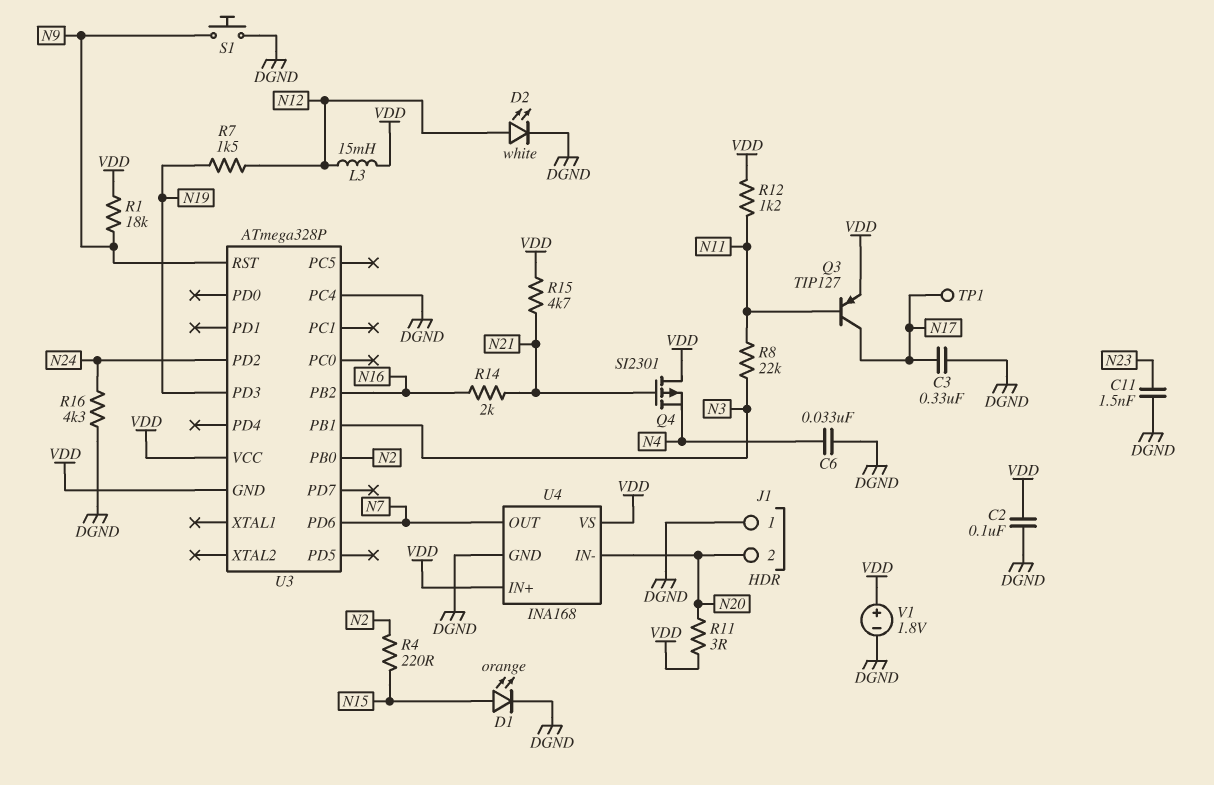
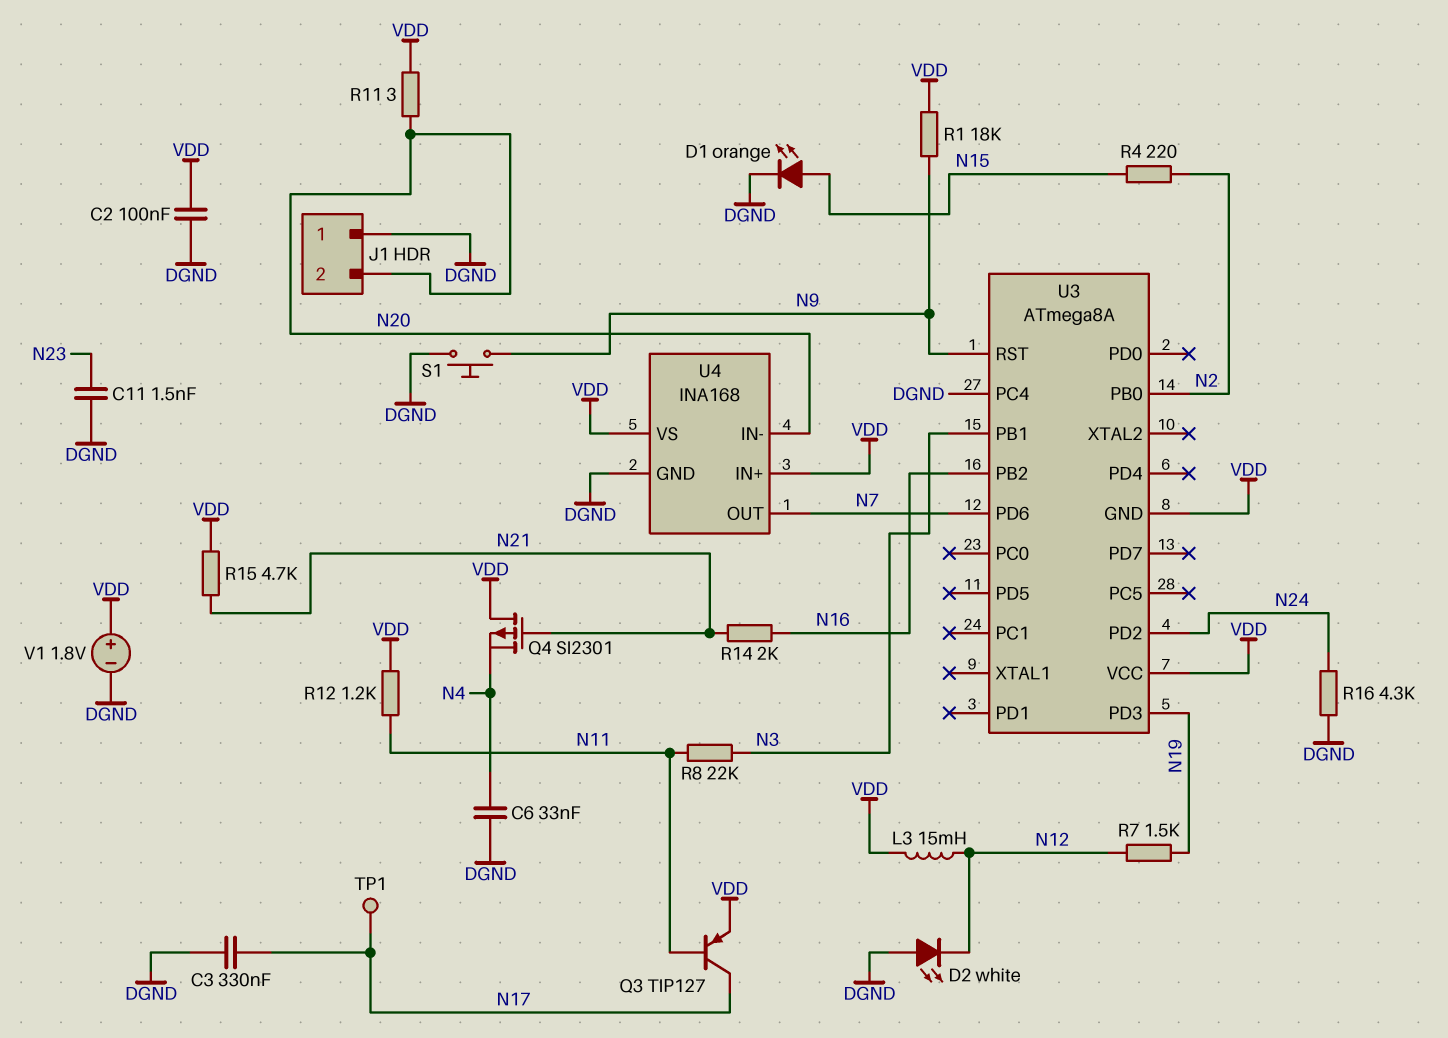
D2: LED white (A N12, K DGND) -> LED white (A DGND, K N12)
U3: ATmega328P -> ATmega8A

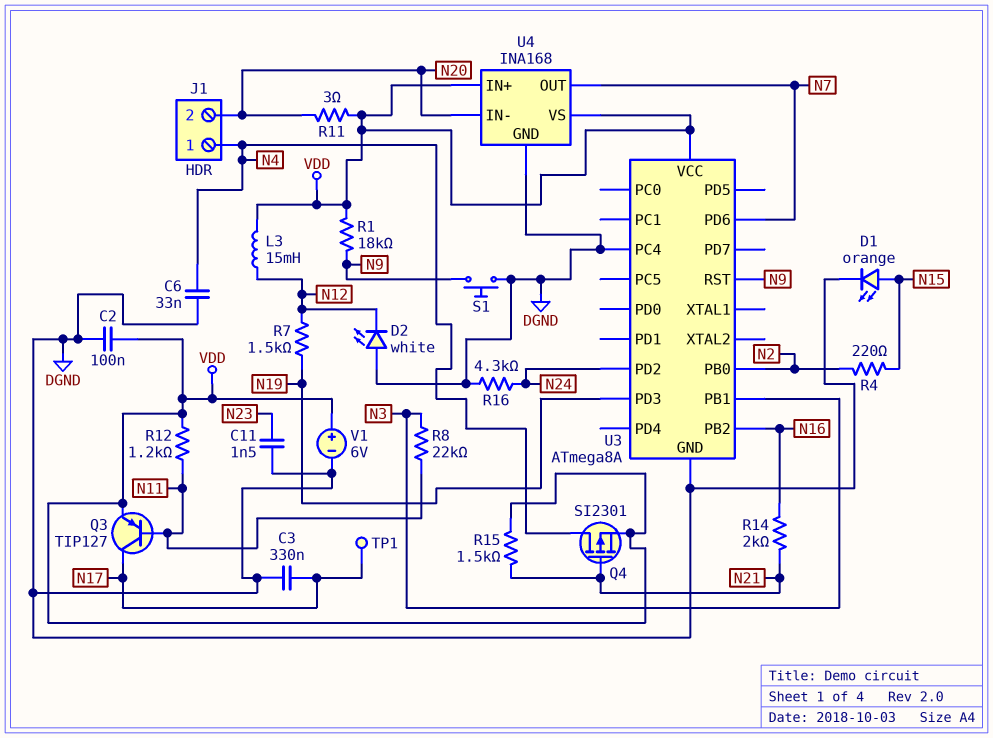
J1 pin 1: DGND -> N4
Q4: PMOS SI2301 (G N21, D VDD, S N4) -> PMOS SI2301 (G N21, D N4, S VDD)
R15: 4.7k (N21, VDD) -> 1.5k (N21, VDD)
U3 pin GND: VDD -> DGND
V1: 1.8V (plus VDD, minus DGND) -> 6V (plus VDD, minus DGND)

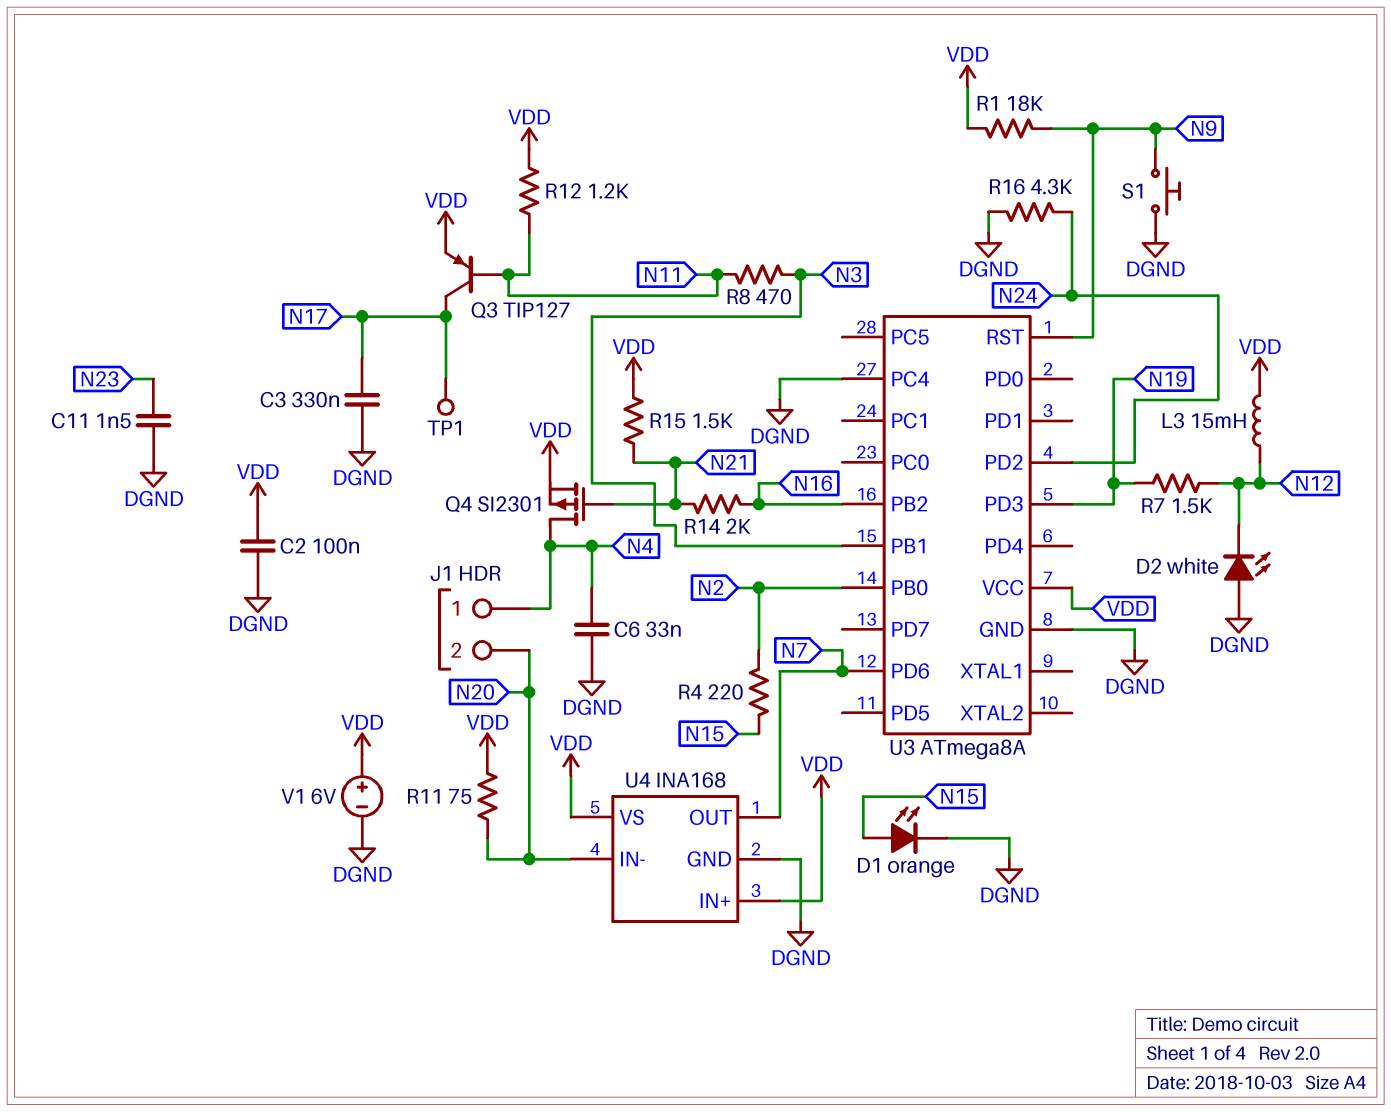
R8: 22k (N3, N11) -> 470 (N3, N11)
R11: 3 (N20, VDD) -> 75 (N20, VDD)

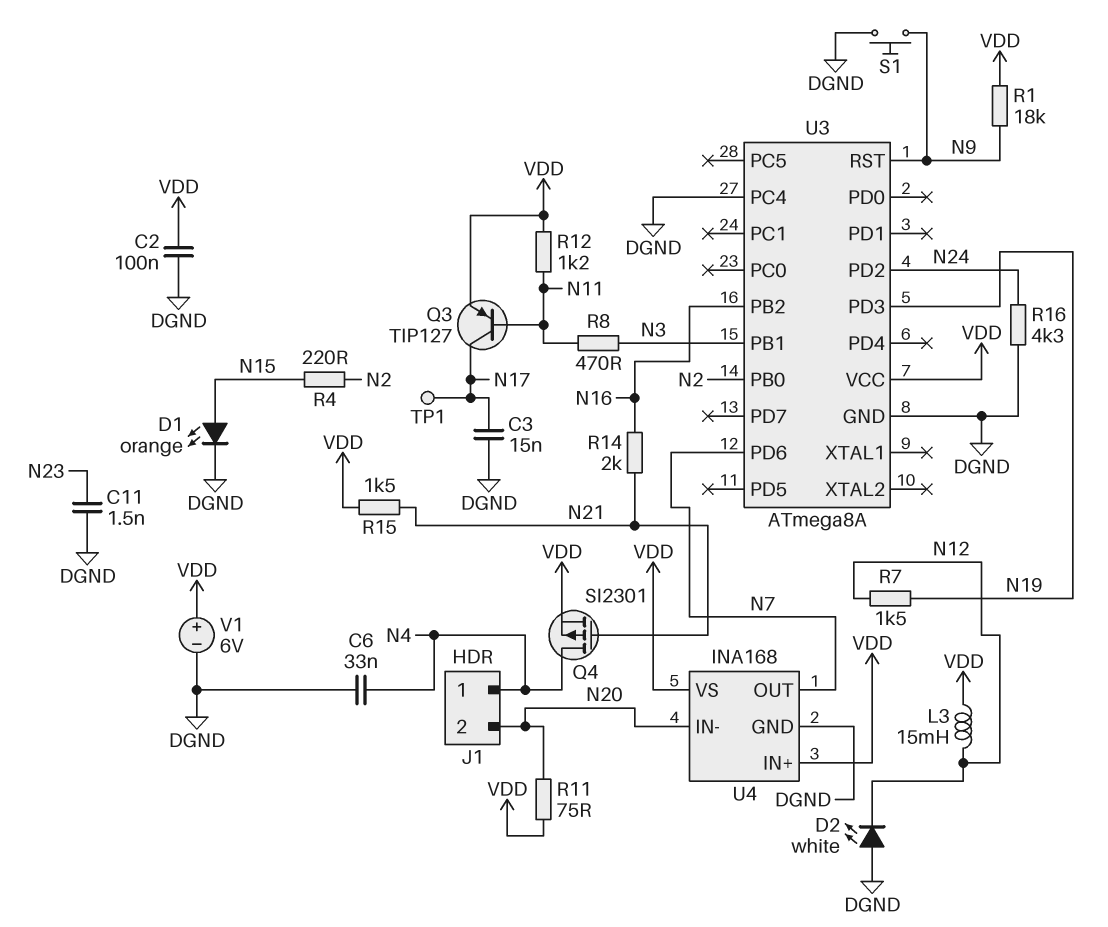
C3: 330nF (DGND, N17) -> 15nF (DGND, N17)

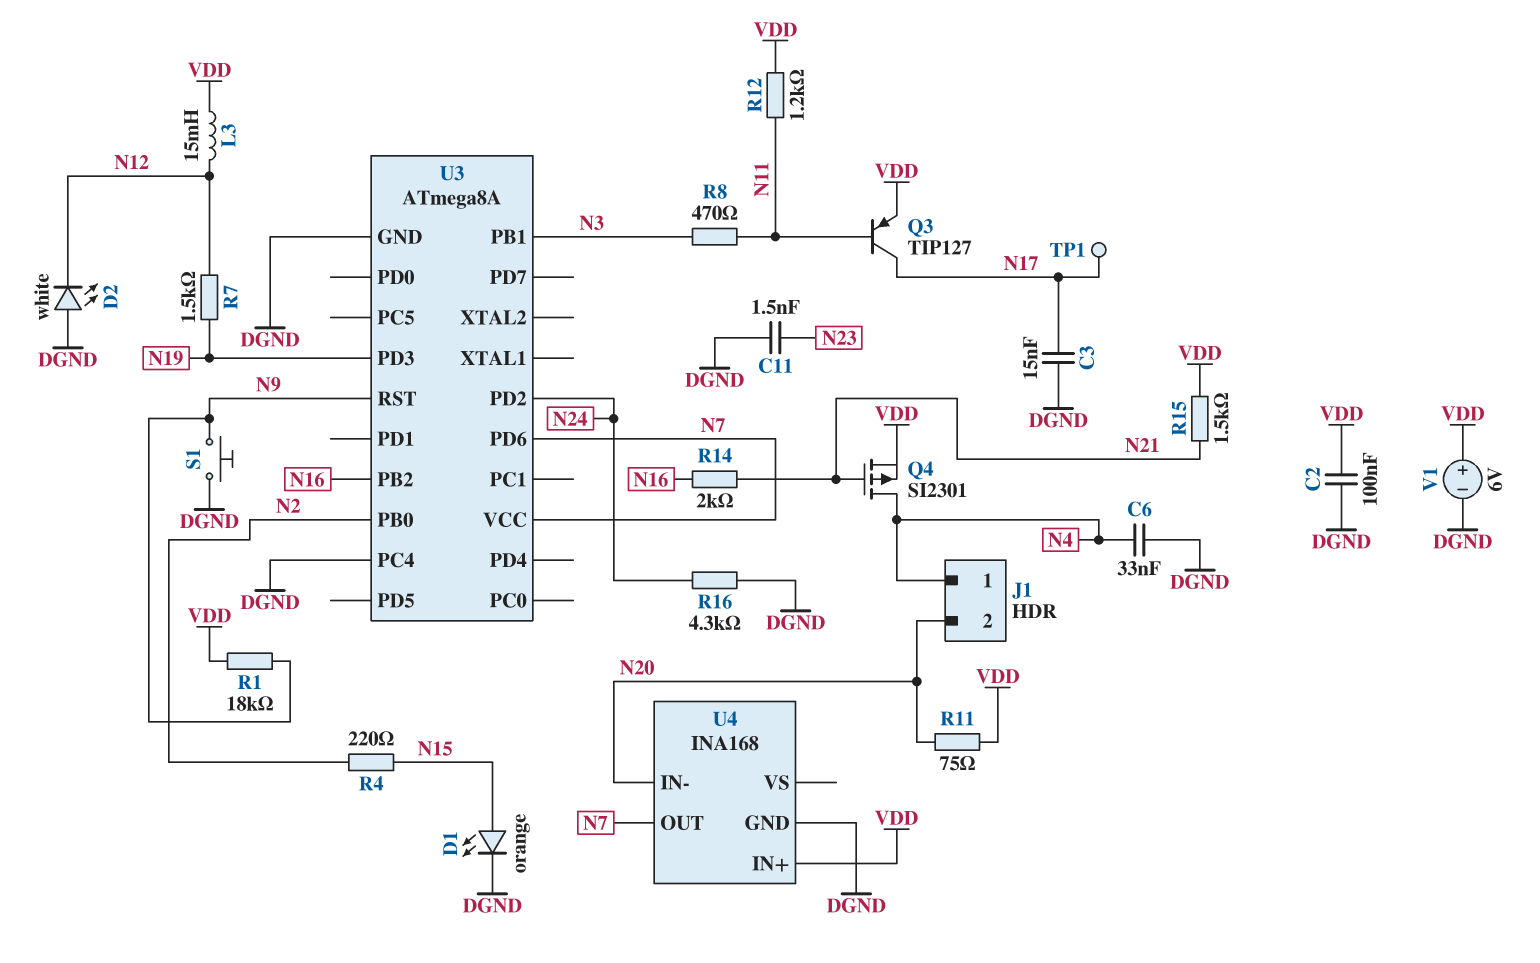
U3 pin VCC: VDD -> N7
U4 pin VS: VDD -> none

